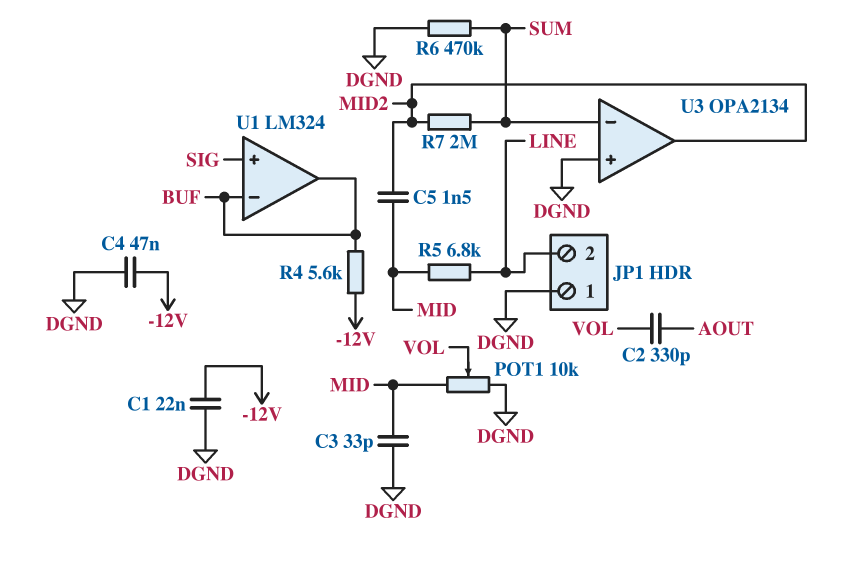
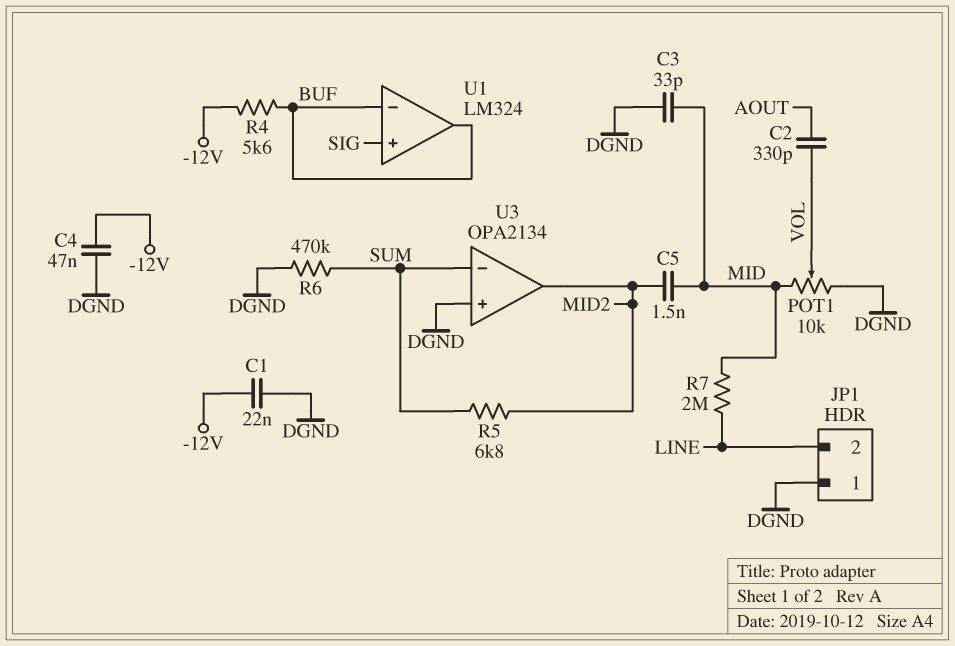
R5: 6.8k (LINE, MID) -> 6.8k (MID2, SUM)
R7: 2M (MID2, SUM) -> 2M (LINE, MID)

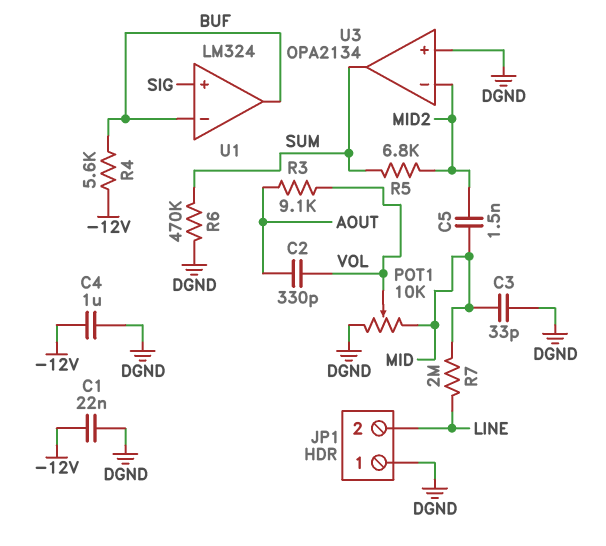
C4: 47nF (-12V, DGND) -> 1uF (-12V, DGND)
R3: none -> 9.1k (AOUT, VOL)
U3 pin in-: SUM -> MID2
U3 pin out: MID2 -> SUM

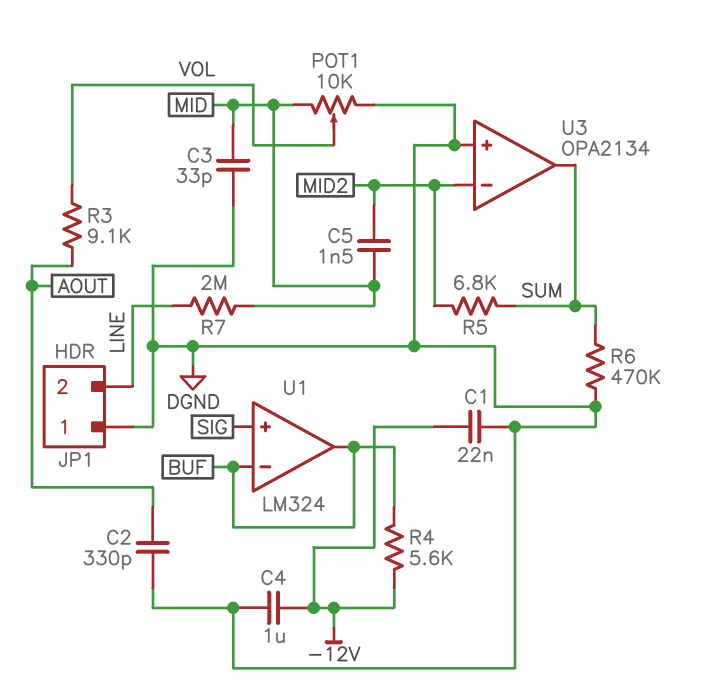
C2: 330pF (AOUT, VOL) -> 330pF (AOUT, DGND)

